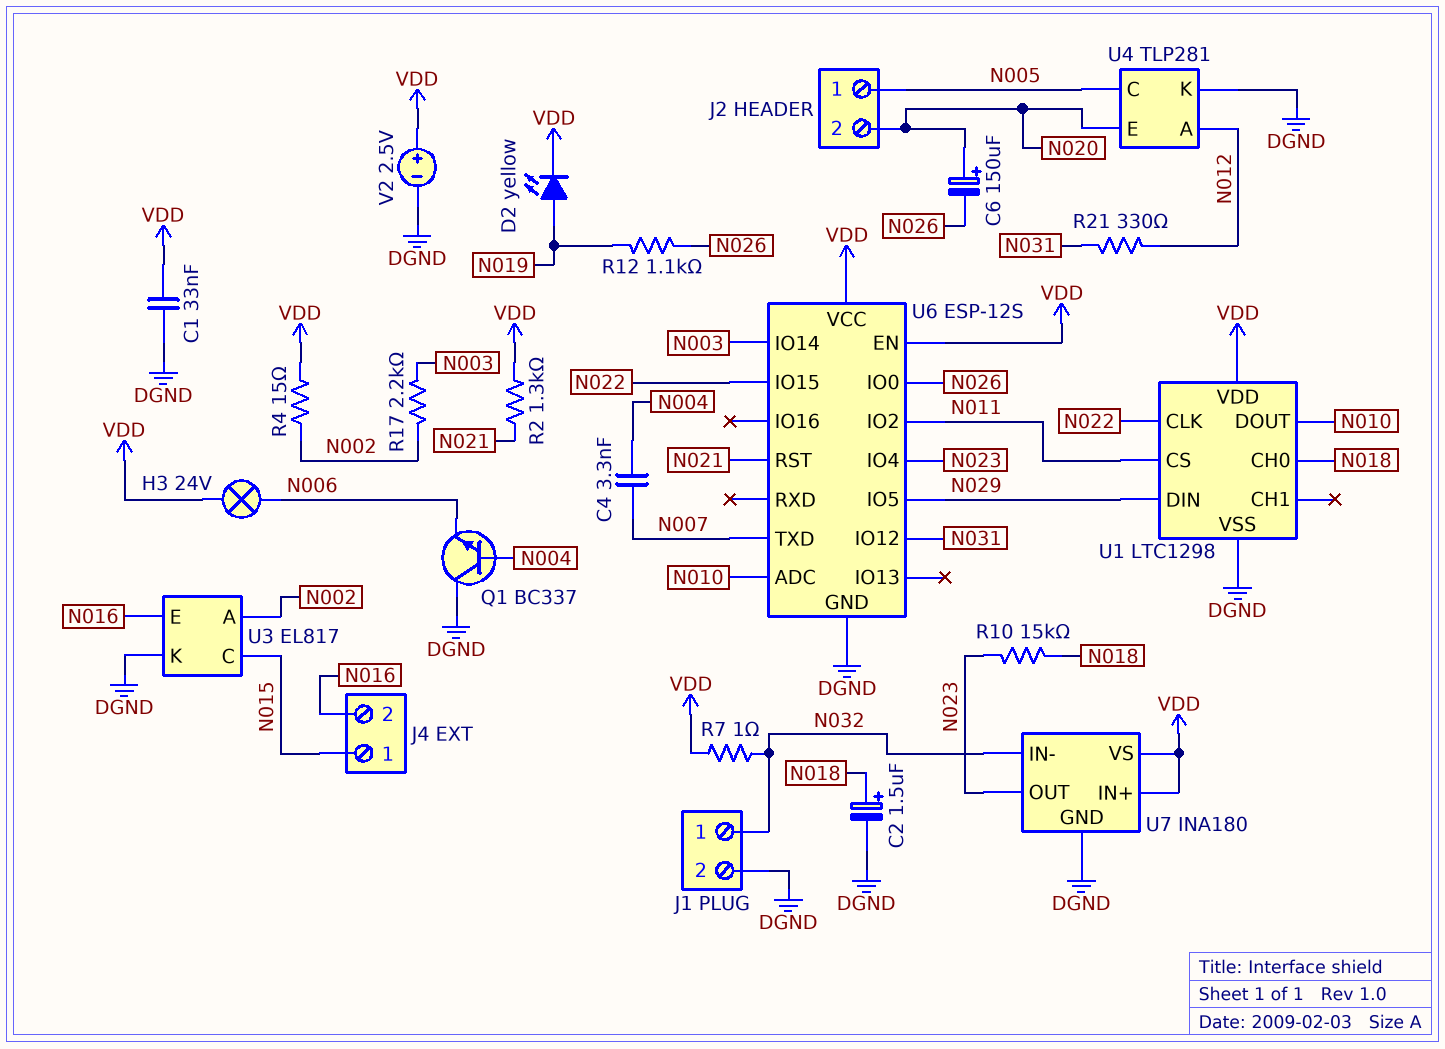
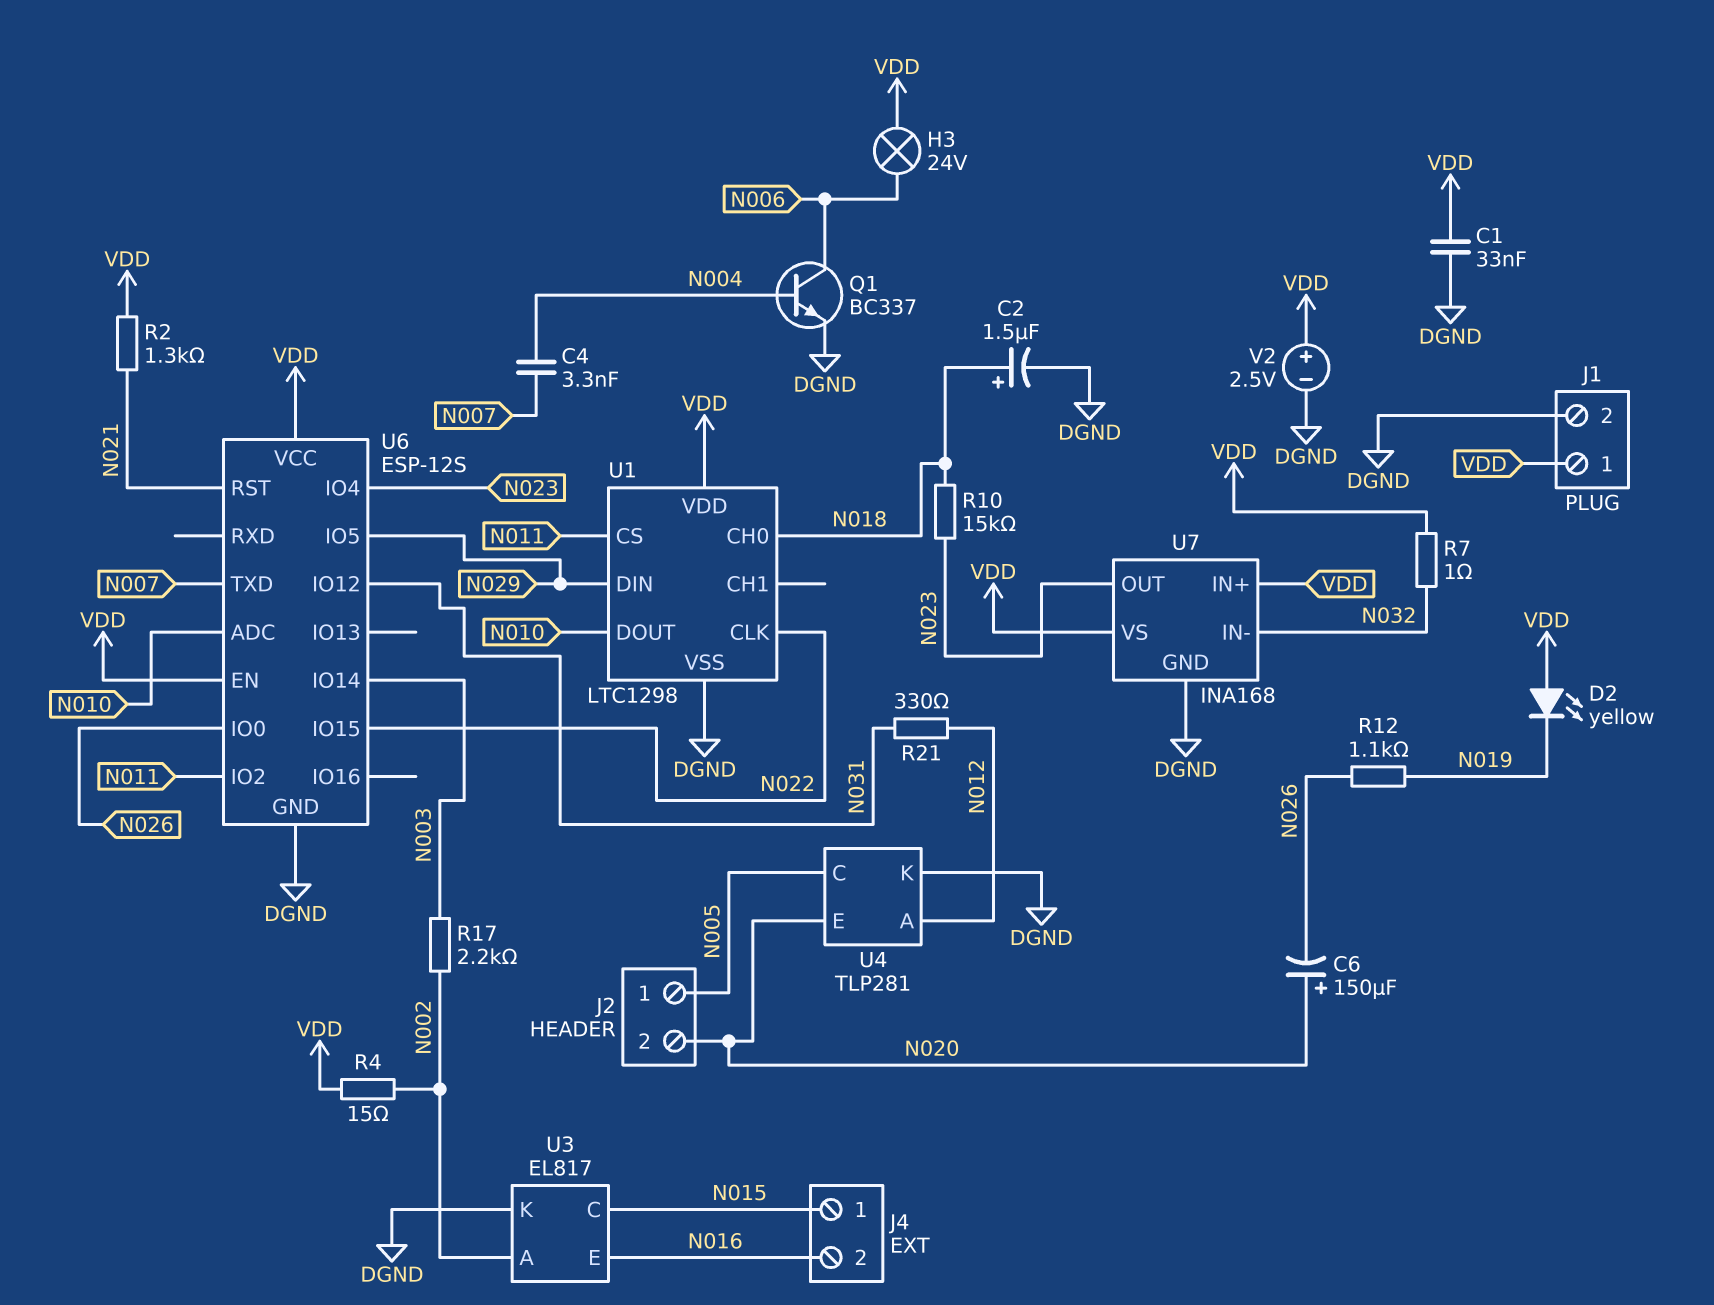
D2: LED yellow (A N019, K VDD) -> LED yellow (A VDD, K N019)
J1 pin 1: N032 -> VDD
Q1: NPN BC337 (B N004, C DGND, E N006) -> NPN BC337 (B N004, C N006, E DGND)
U7: INA180 -> INA168

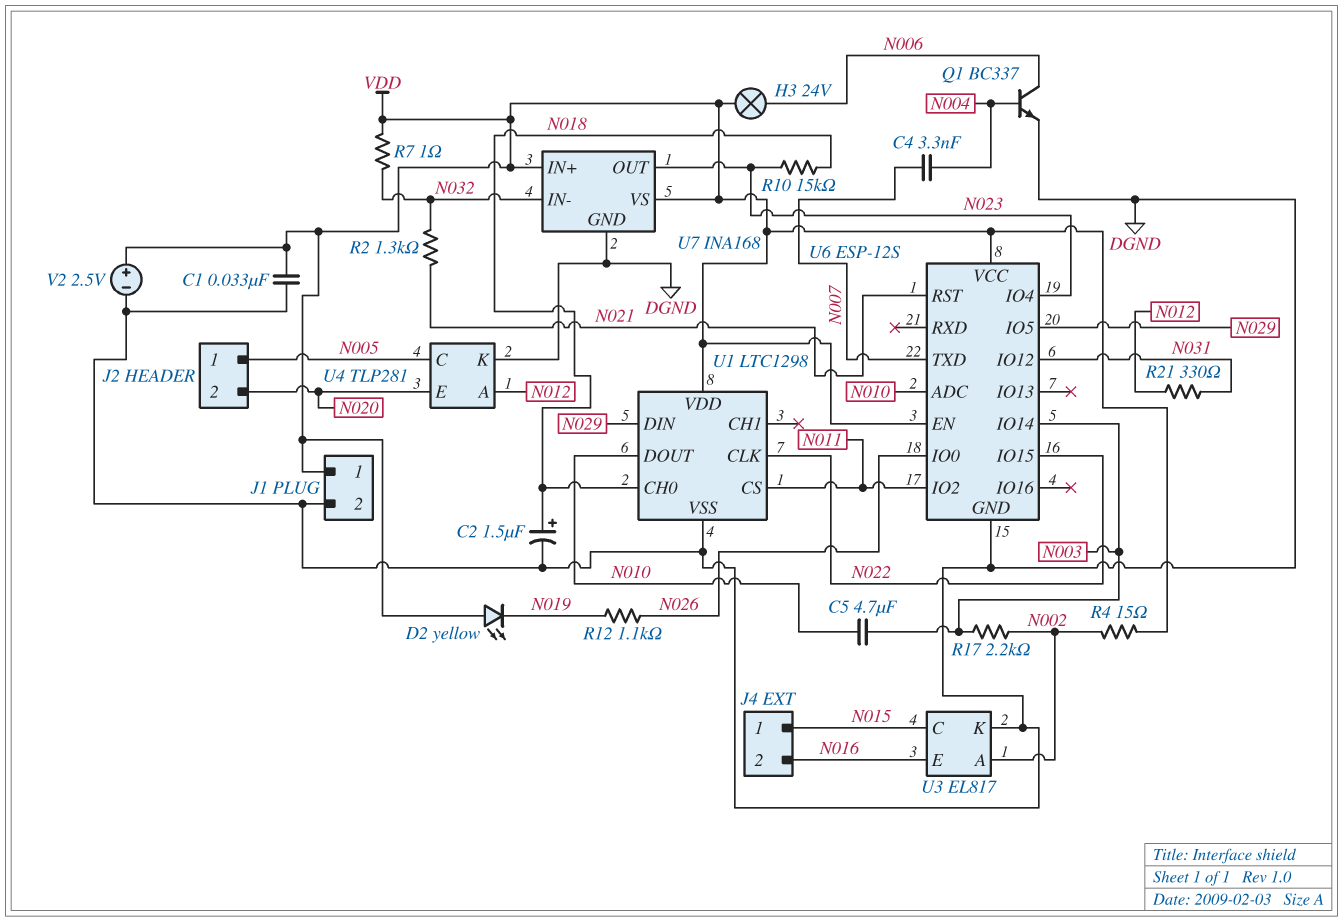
C5: none -> 4.7uF (N003, N010)
C6: 150uF (plus N020, minus N026) -> none
R2: 1.3k (N021, VDD) -> 1.3k (N021, N032)

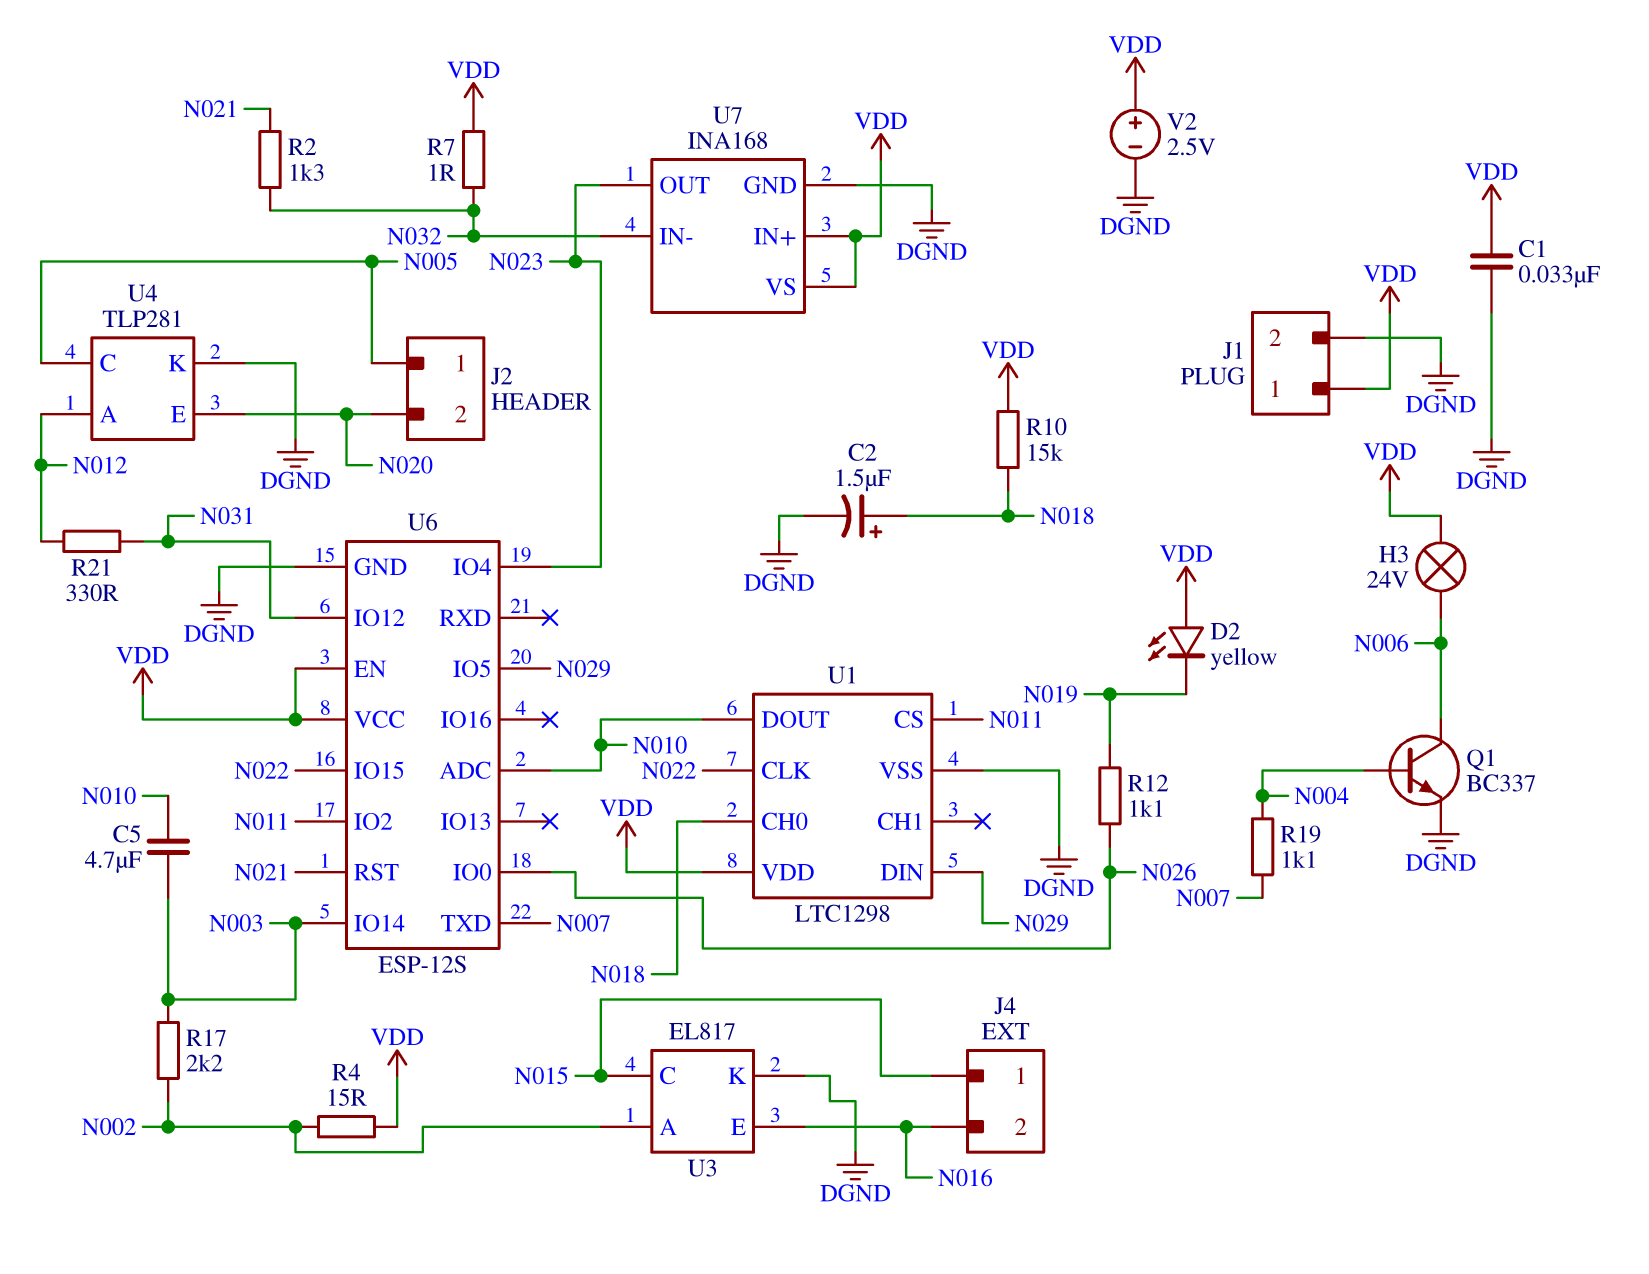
C4: 3.3nF (N004, N007) -> none
R10: 15k (N018, N023) -> 15k (N018, VDD)
R19: none -> 1.1k (N004, N007)

